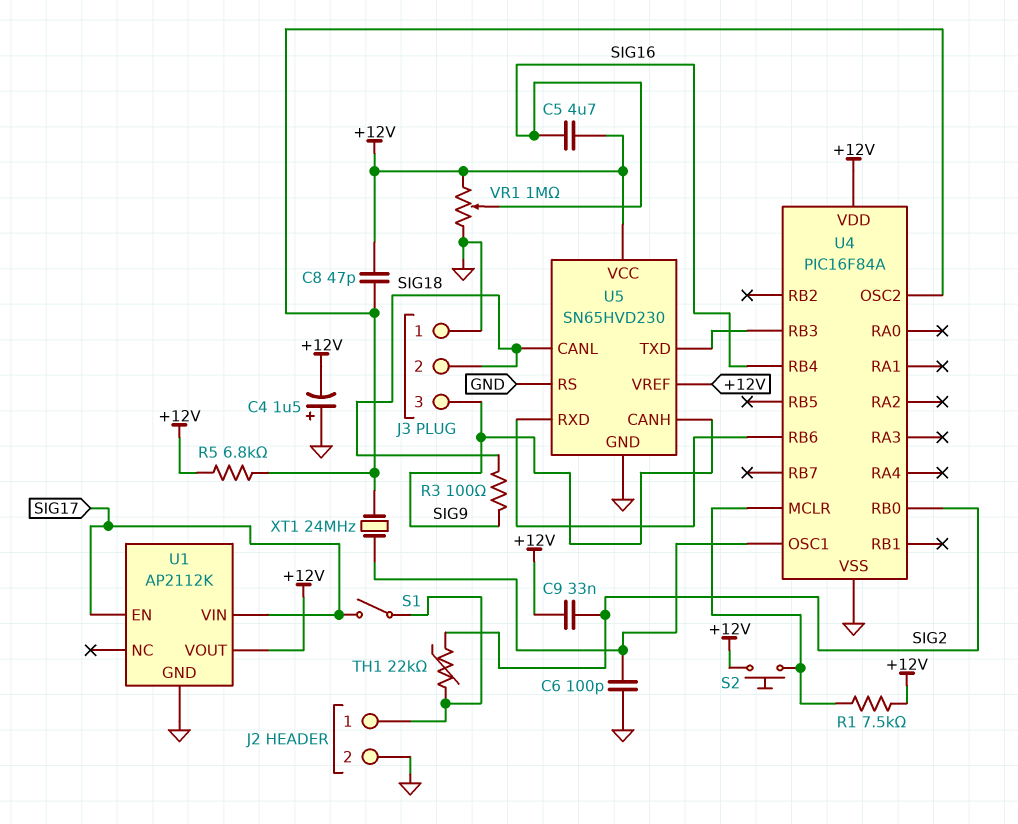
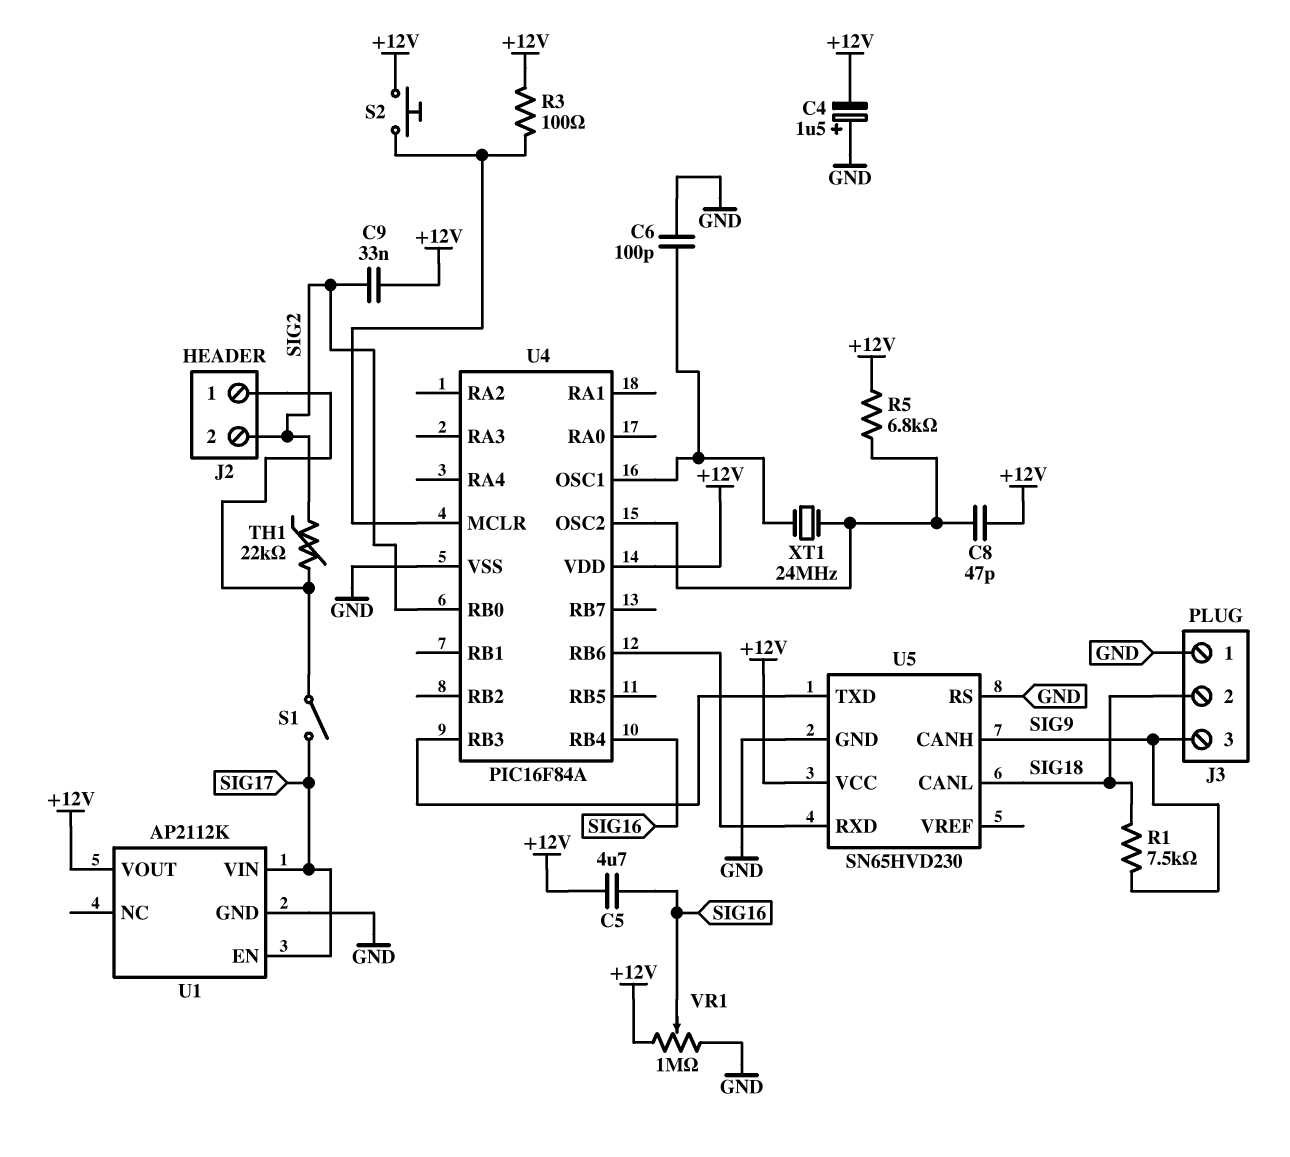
J2 pin 2: GND -> SIG2
R1: 7.5k (+12V, U4/MCLR) -> 7.5k (SIG9, SIG18)
R3: 100 (SIG9, SIG18) -> 100 (+12V, U4/MCLR)
U5 pin VREF: +12V -> none

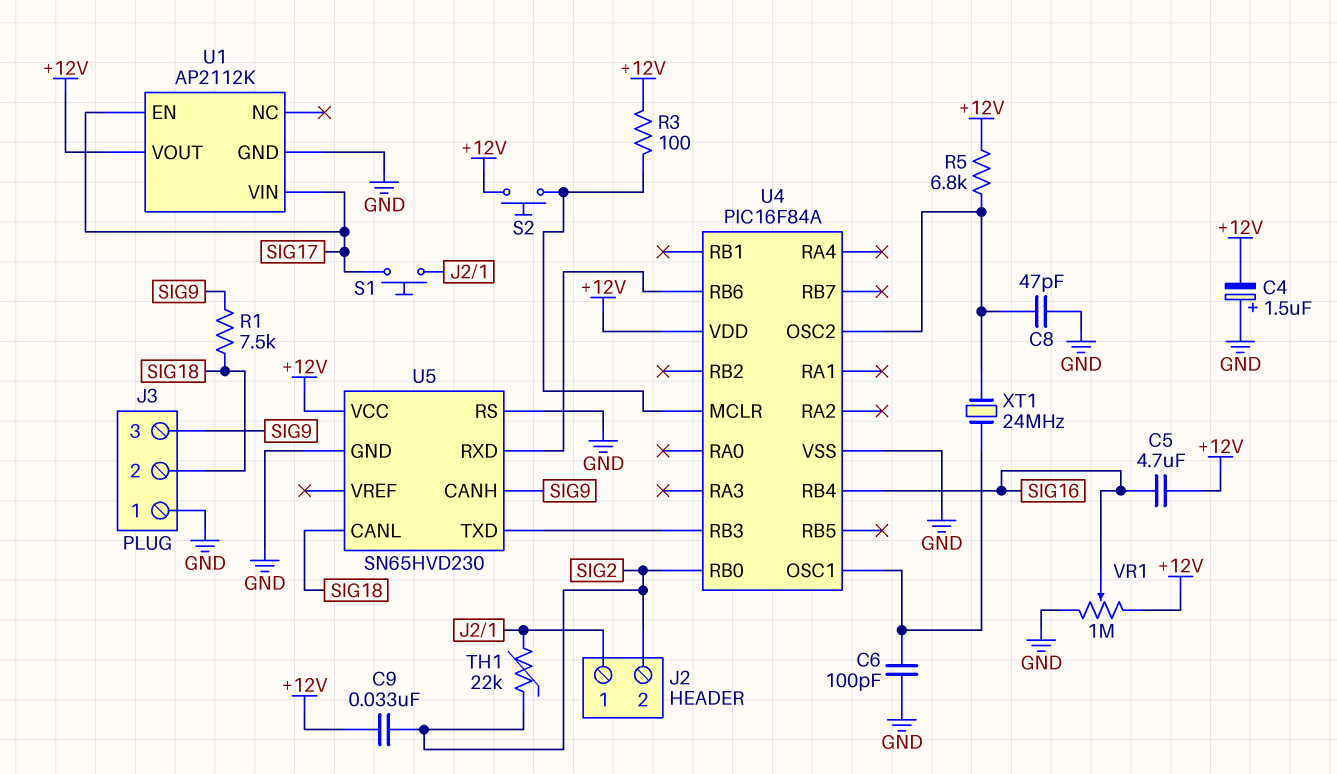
C8: 47pF (+12V, U4/OSC2) -> 47pF (GND, U4/OSC2)
S1: switch (J2/1, SIG17) -> button (J2/1, SIG17)

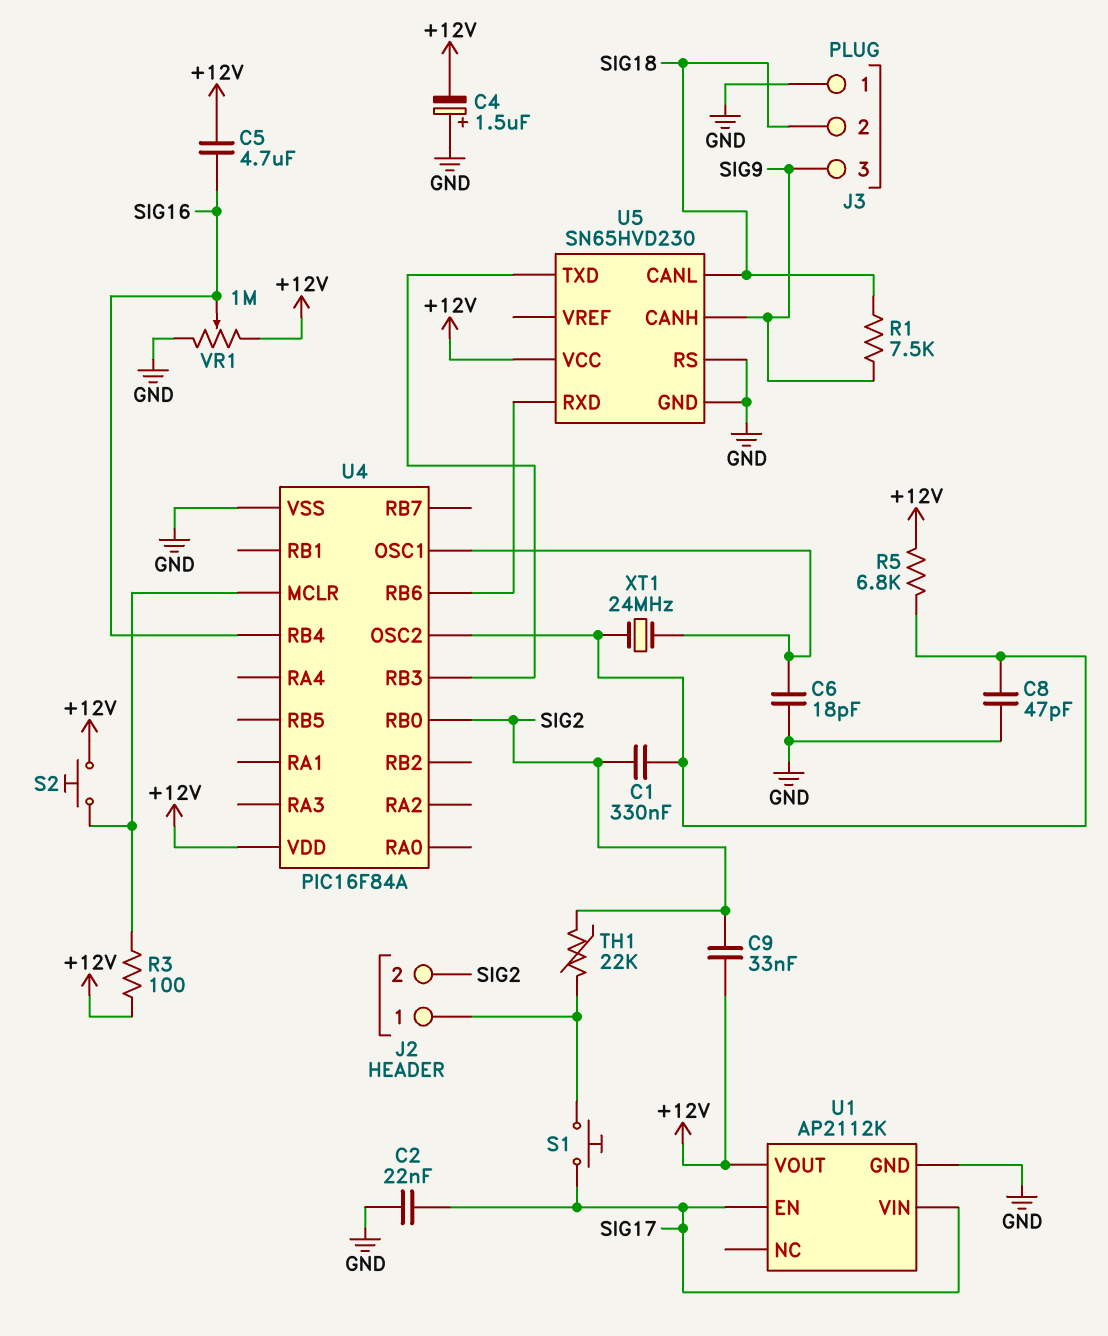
C1: none -> 330nF (SIG2, U4/OSC2)
C2: none -> 22nF (GND, SIG17)
C6: 100pF (GND, U4/OSC1) -> 18pF (GND, U4/OSC1)

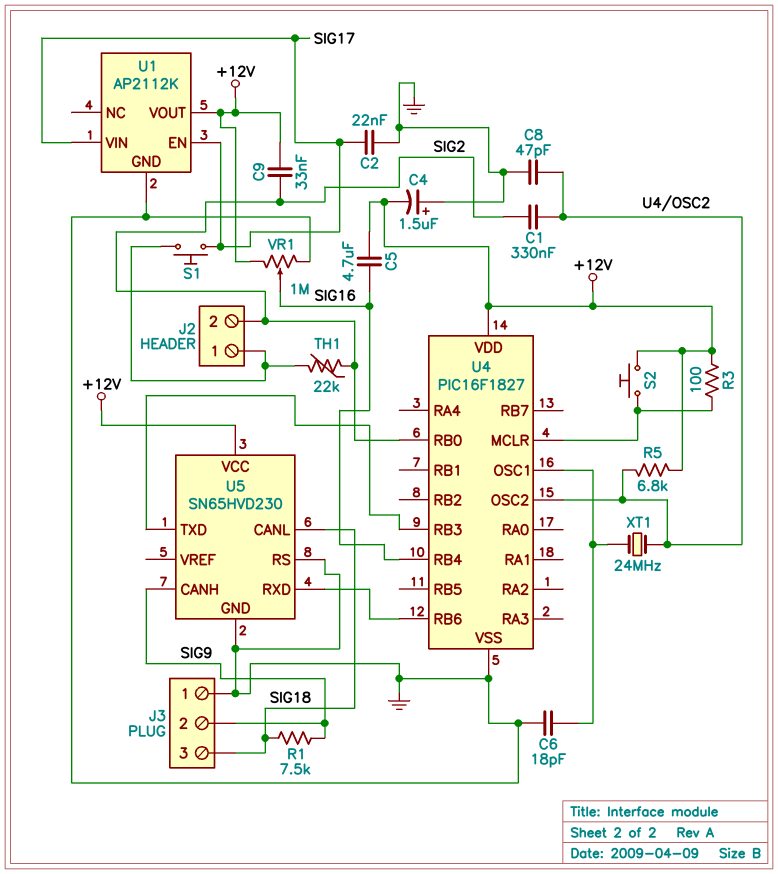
J3 pin 2: SIG18 -> SIG9
J3 pin 3: SIG9 -> SIG18
U4: PIC16F84A -> PIC16F1827

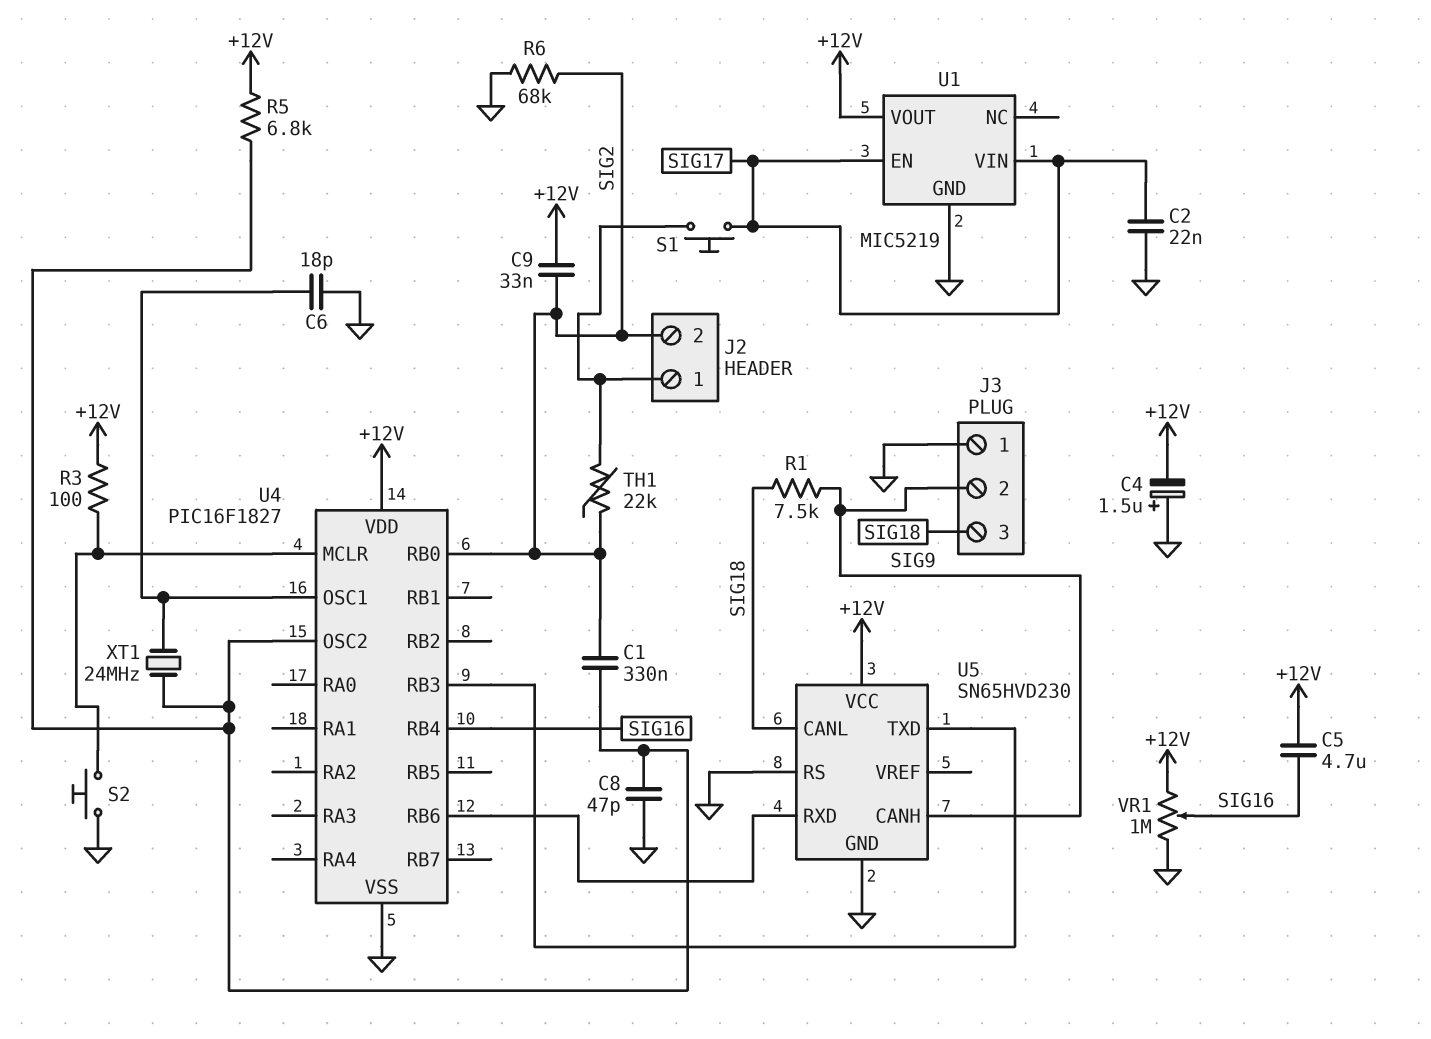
R6: none -> 68k (GND, SIG2)
S2: button (+12V, U4/MCLR) -> button (GND, U4/MCLR)
U1: AP2112K -> MIC5219

